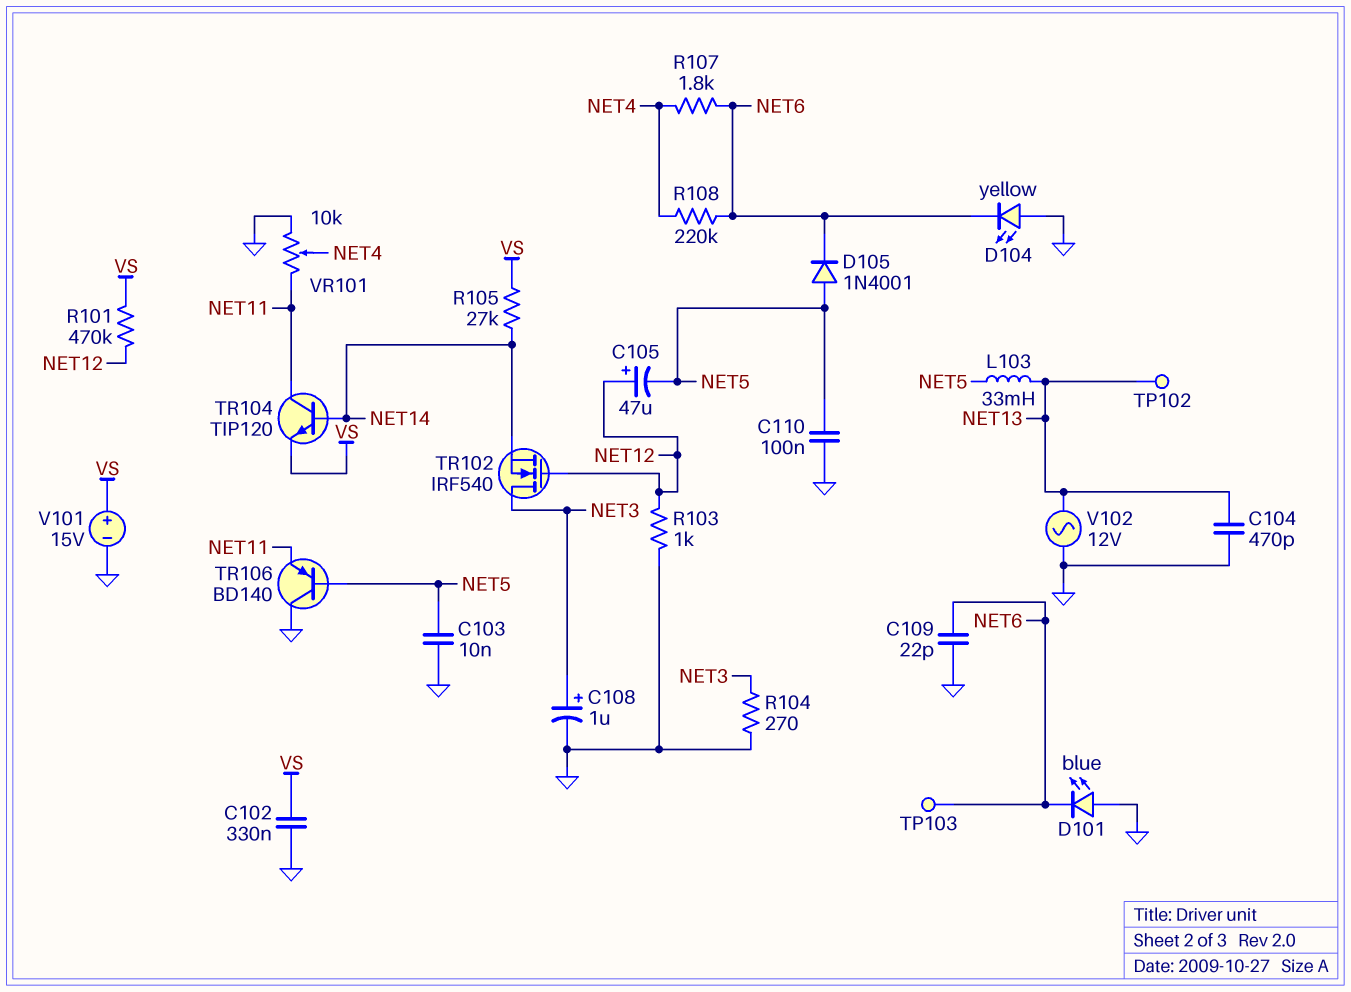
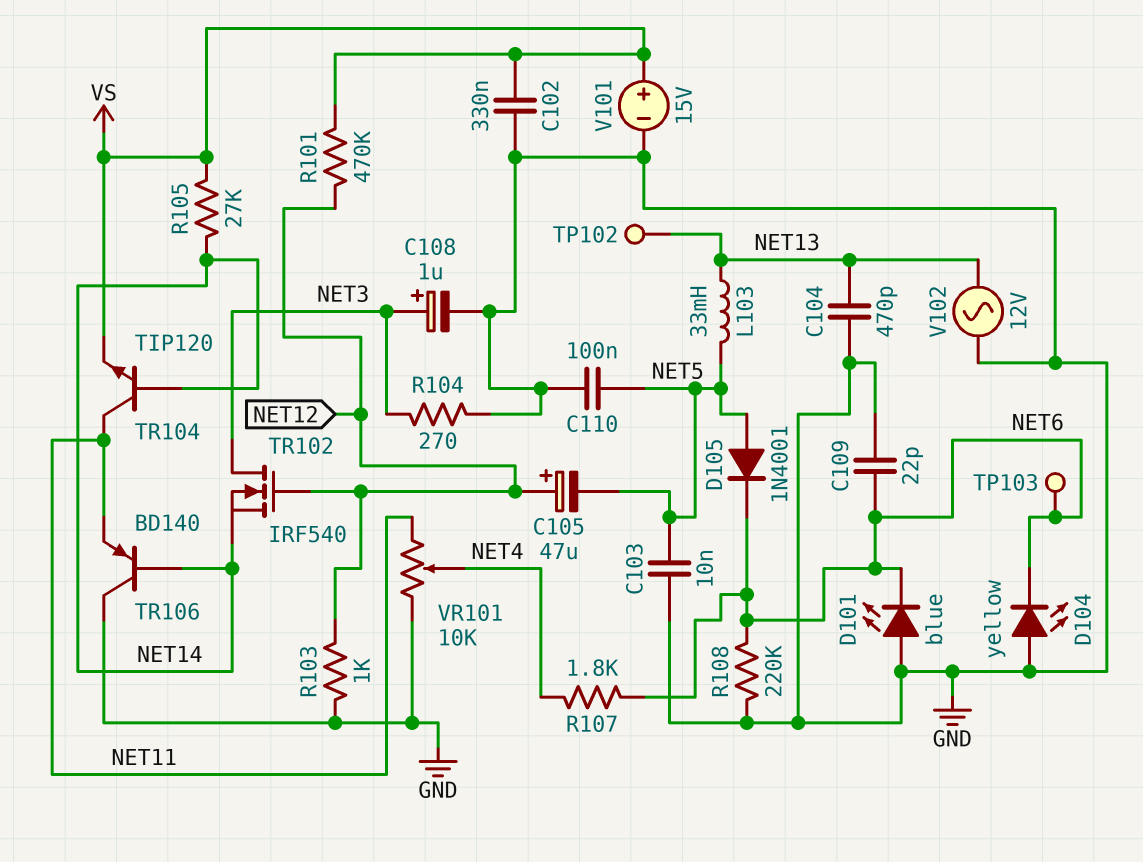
R108: 220k (NET4, NET6) -> 220k (GND, NET6)
TR106: PNP BD140 (B NET5, C GND, E NET11) -> PNP BD140 (B NET14, C GND, E NET11)

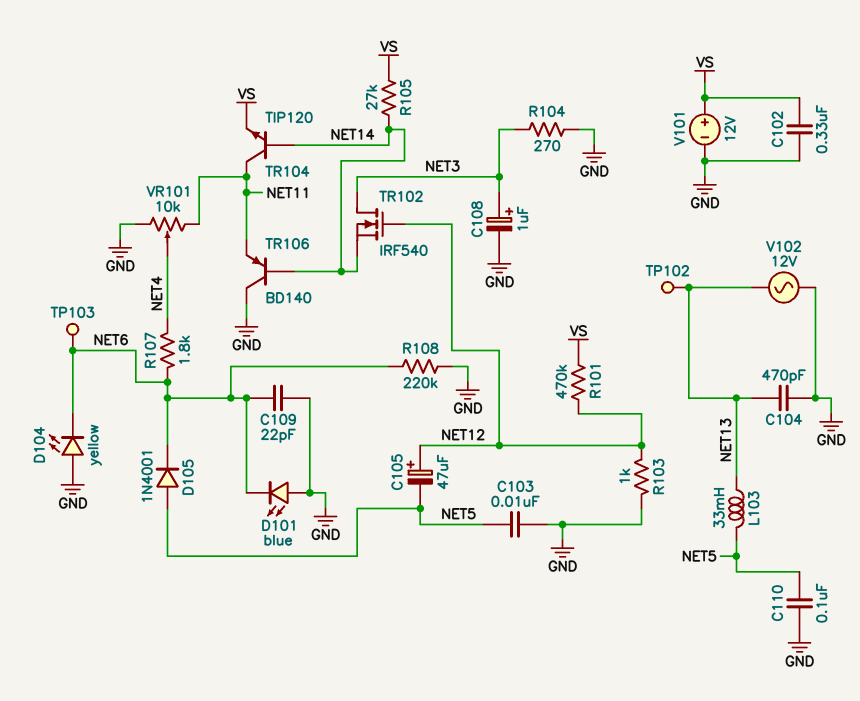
V101: 15V (plus VS, minus GND) -> 12V (plus VS, minus GND)

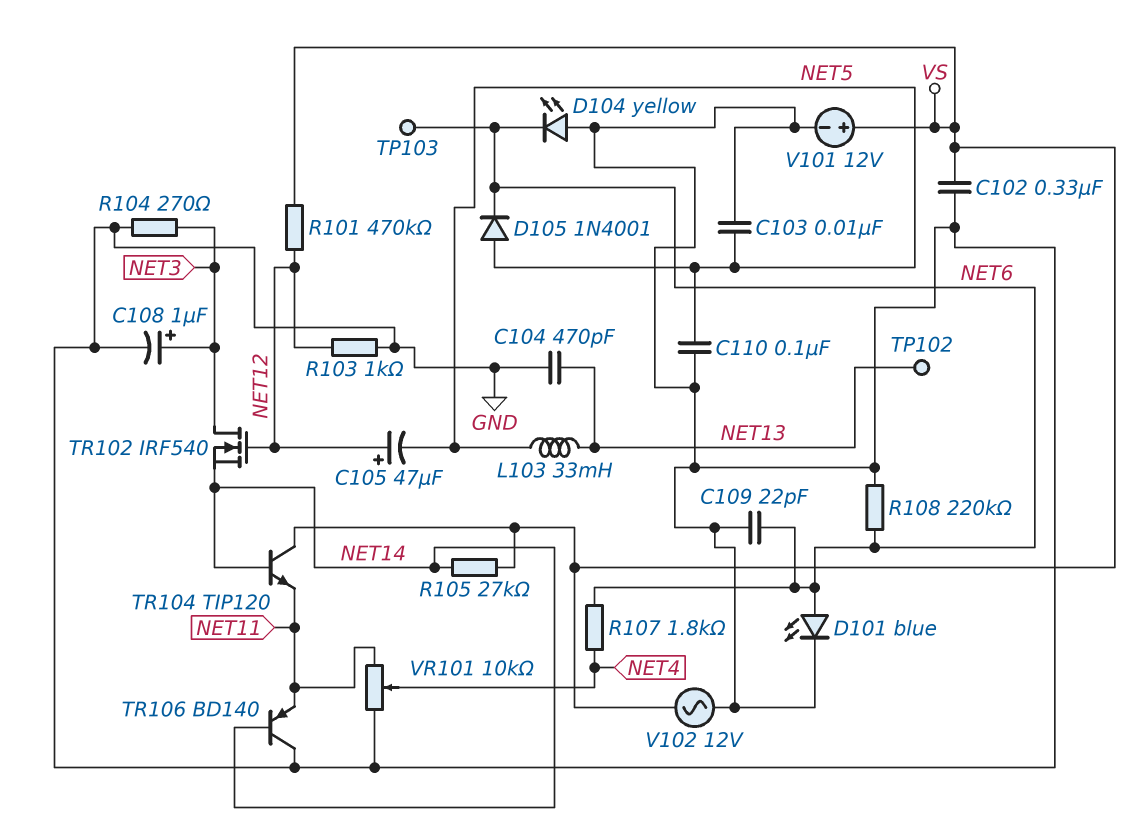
D101: LED blue (A GND, K NET6) -> LED blue (A NET6, K GND)
TR104: NPN TIP120 (B NET14, C NET11, E VS) -> NPN TIP120 (B NET14, C VS, E NET11)
V102: AC 12V (GND, NET13) -> AC 12V (GND, VS)

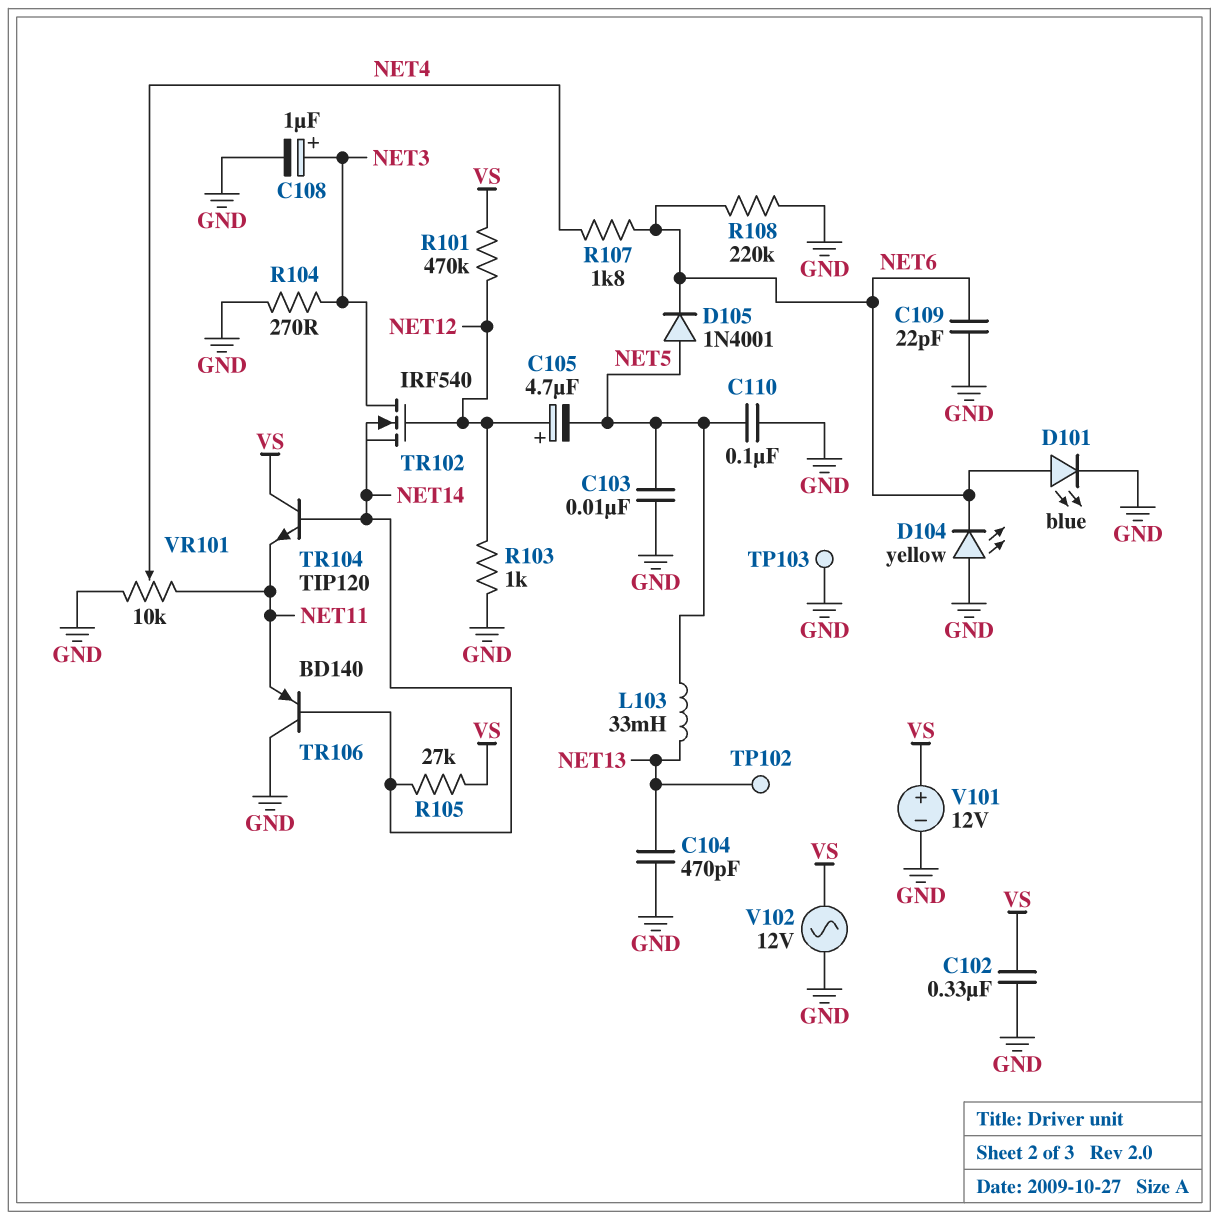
C105: 47uF (plus NET12, minus NET5) -> 4.7uF (plus NET12, minus NET5)
TP103: test point (NET6) -> test point (GND)

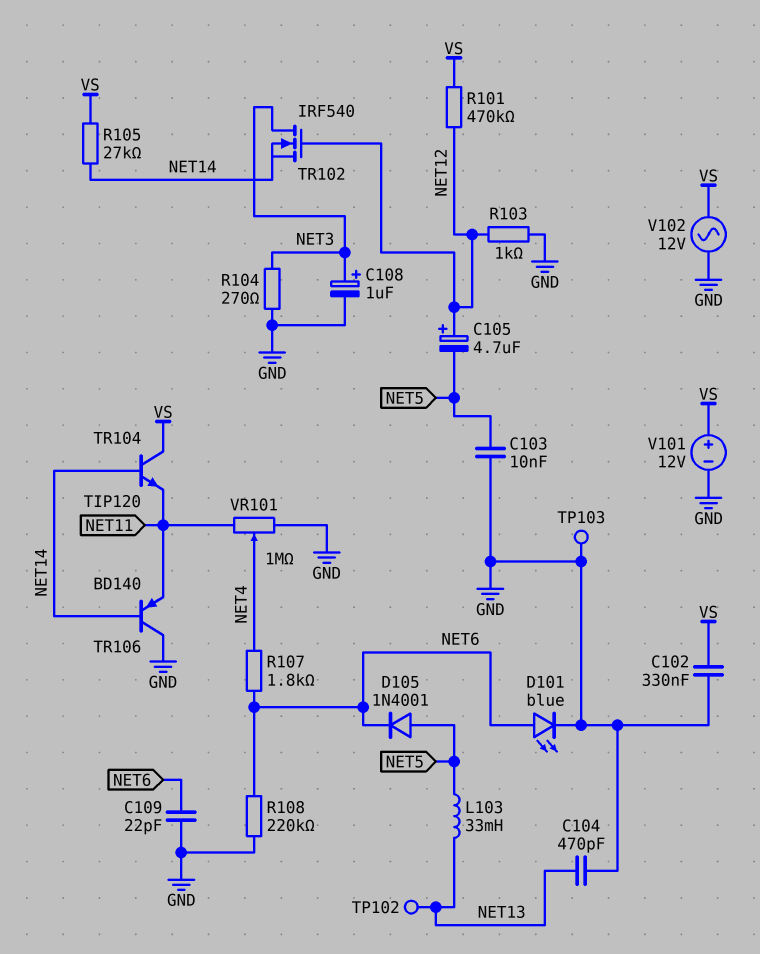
C110: 100nF (GND, NET5) -> none
D104: LED yellow (A GND, K NET6) -> none
VR101: 10k (GND, NET11, wiper NET4) -> 1M (GND, NET11, wiper NET4)

